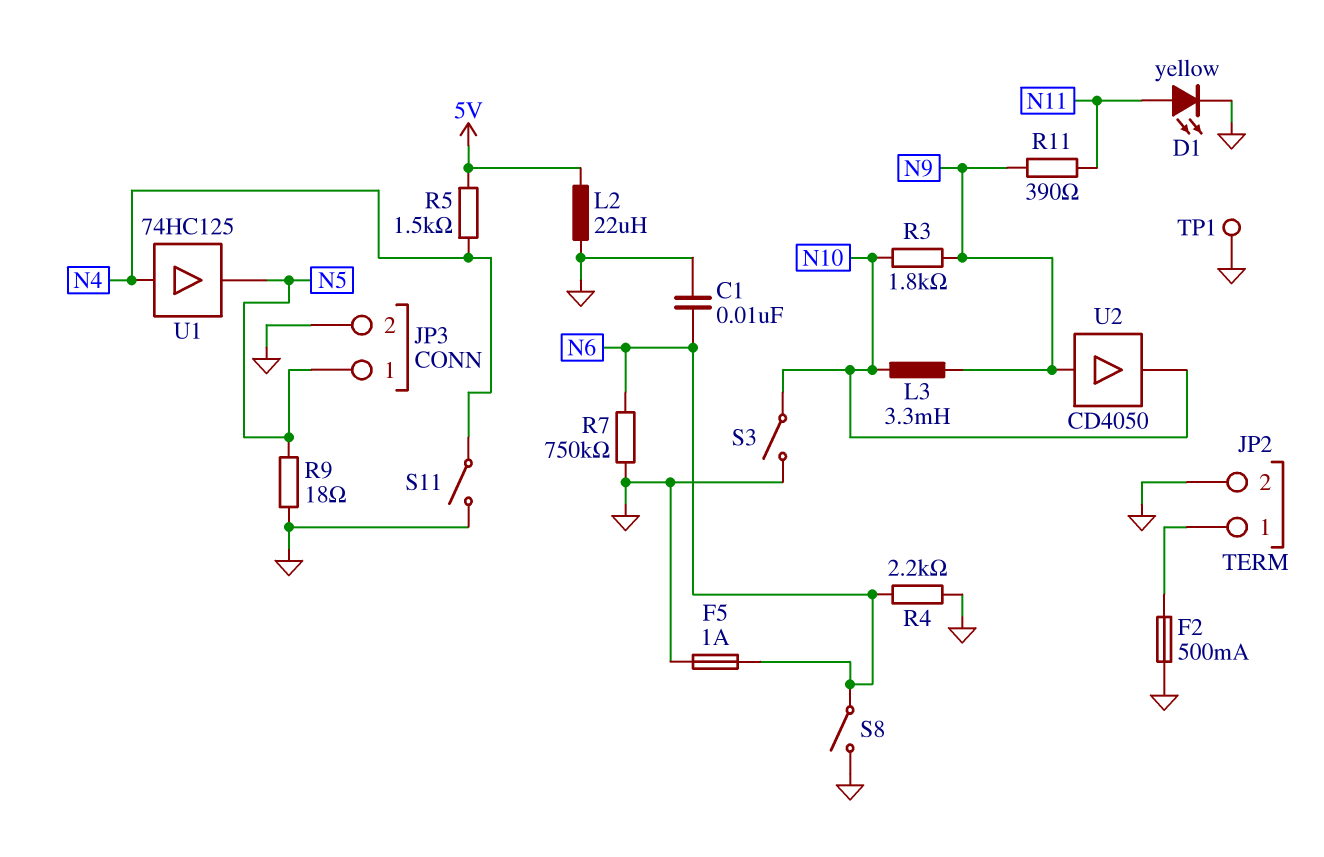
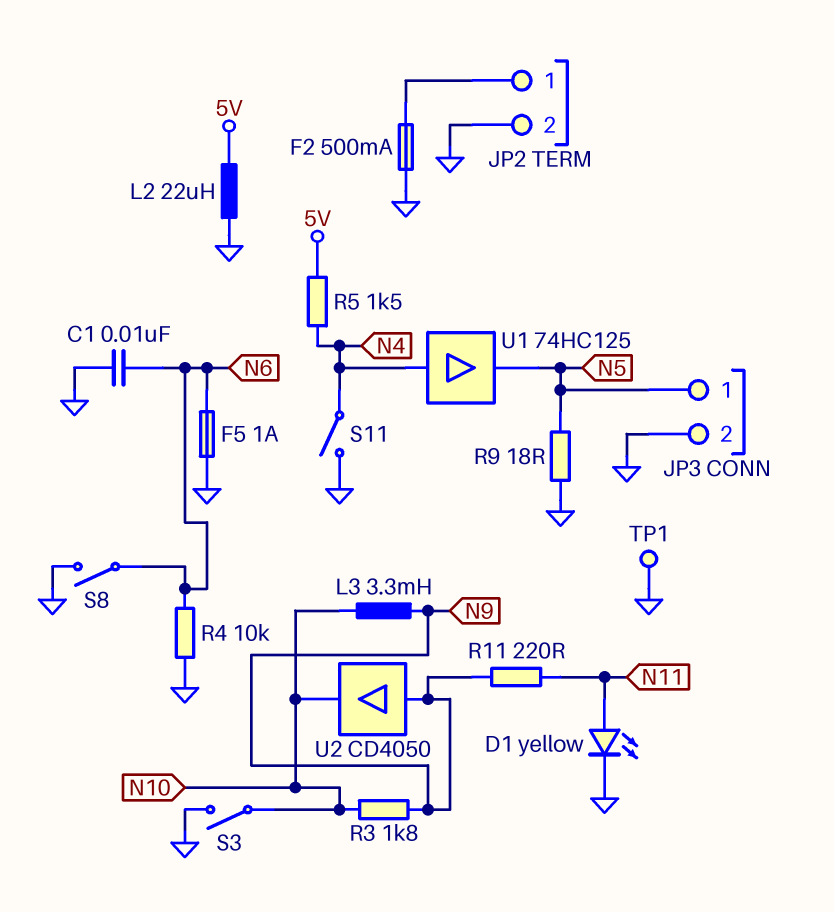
R4: 2.2k (GND, N6) -> 10k (GND, N6)
R7: 750k (GND, N6) -> none
R11: 390 (N9, N11) -> 220 (N9, N11)

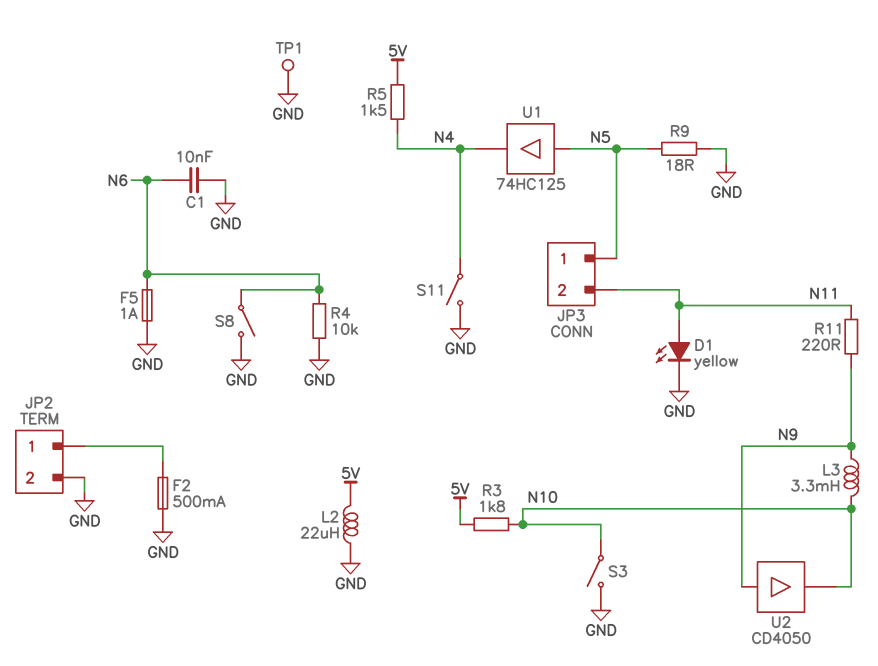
JP3 pin 2: GND -> N11
R3: 1.8k (N9, N10) -> 1.8k (5V, N10)
U1: buffer 74HC125 (in N4, out N5) -> buffer 74HC125 (in N5, out N4)

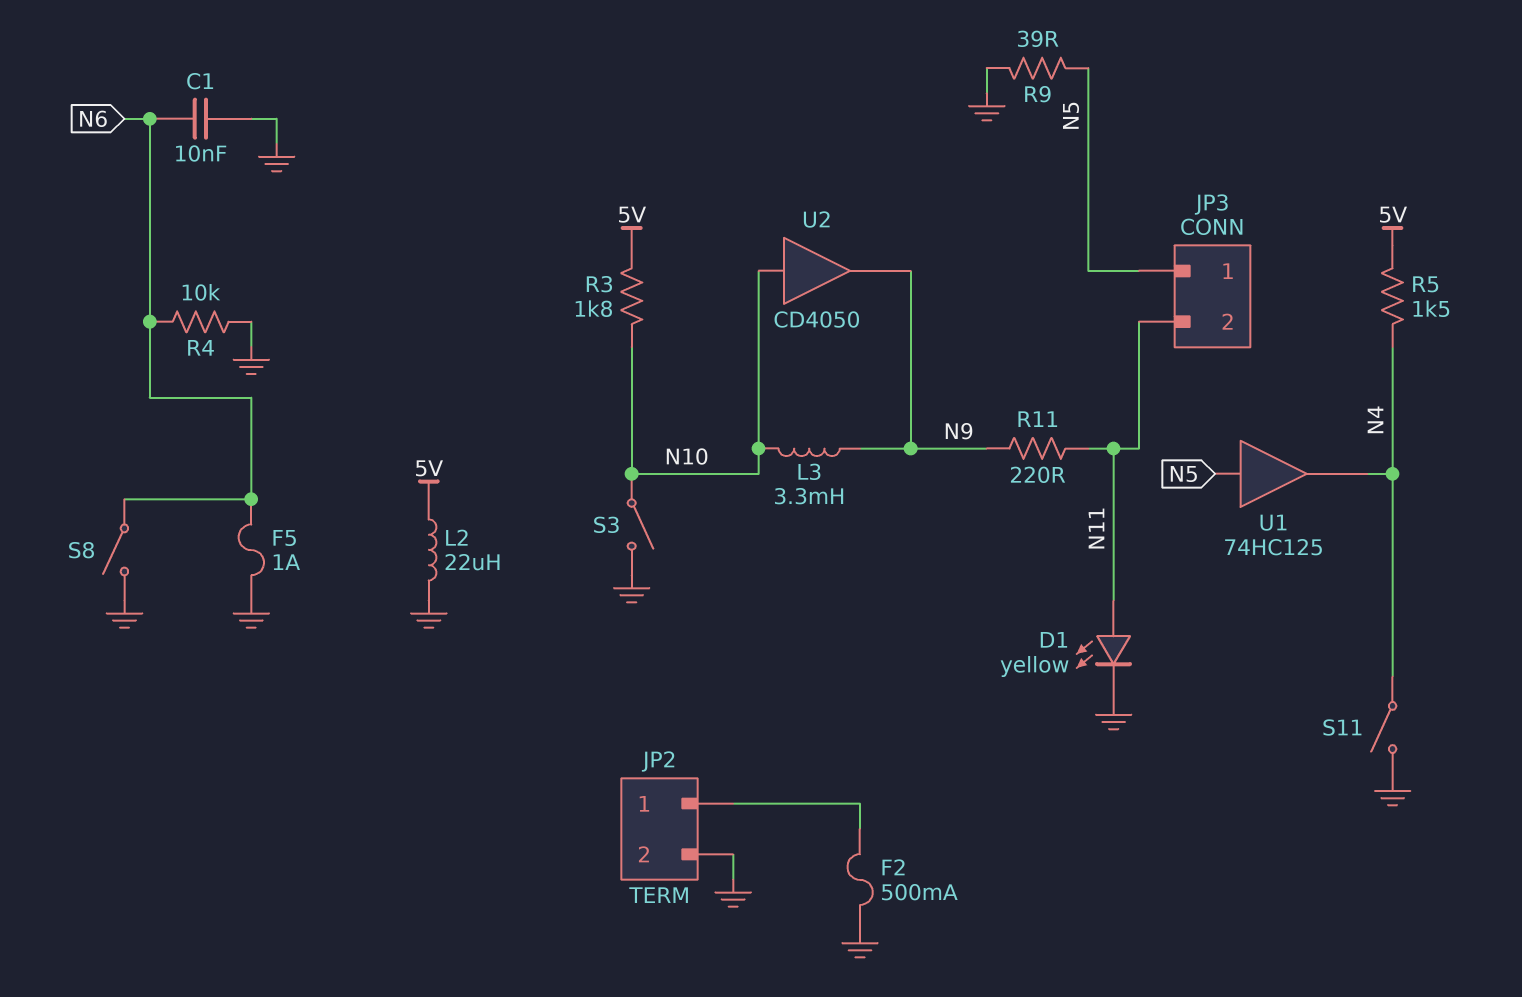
R9: 18 (GND, N5) -> 39 (GND, N5)
TP1: test point (GND) -> none
U2: buffer CD4050 (in N9, out N10) -> buffer CD4050 (in N10, out N9)

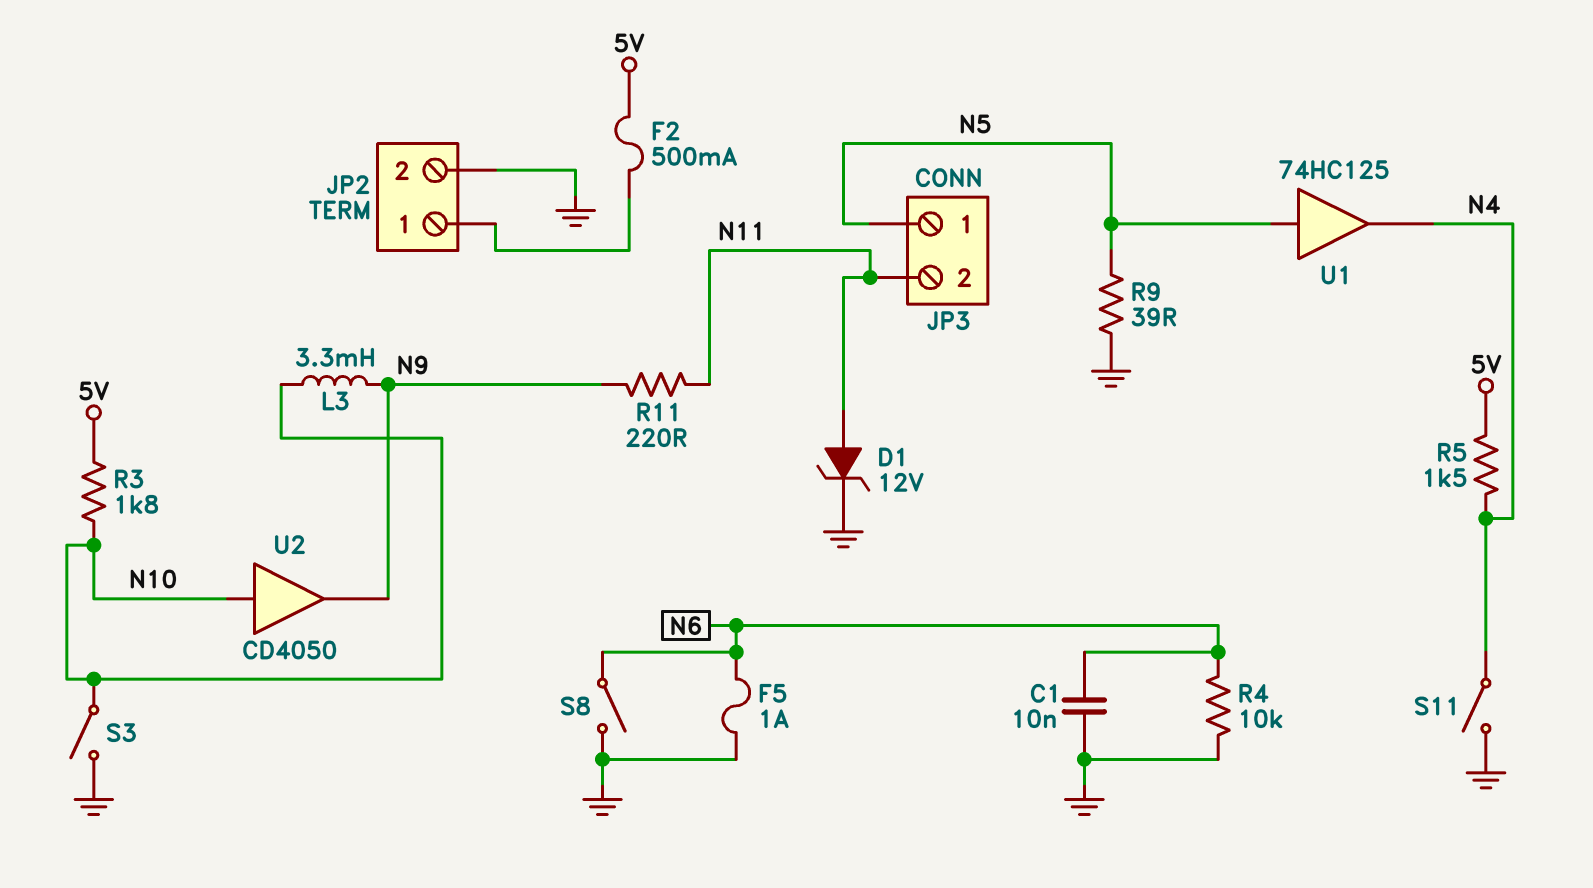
D1: LED yellow (A N11, K GND) -> zener 12V (A N11, K GND)
F2: 500mA (GND, JP2/1) -> 500mA (5V, JP2/1)
L2: 22uH (5V, GND) -> none

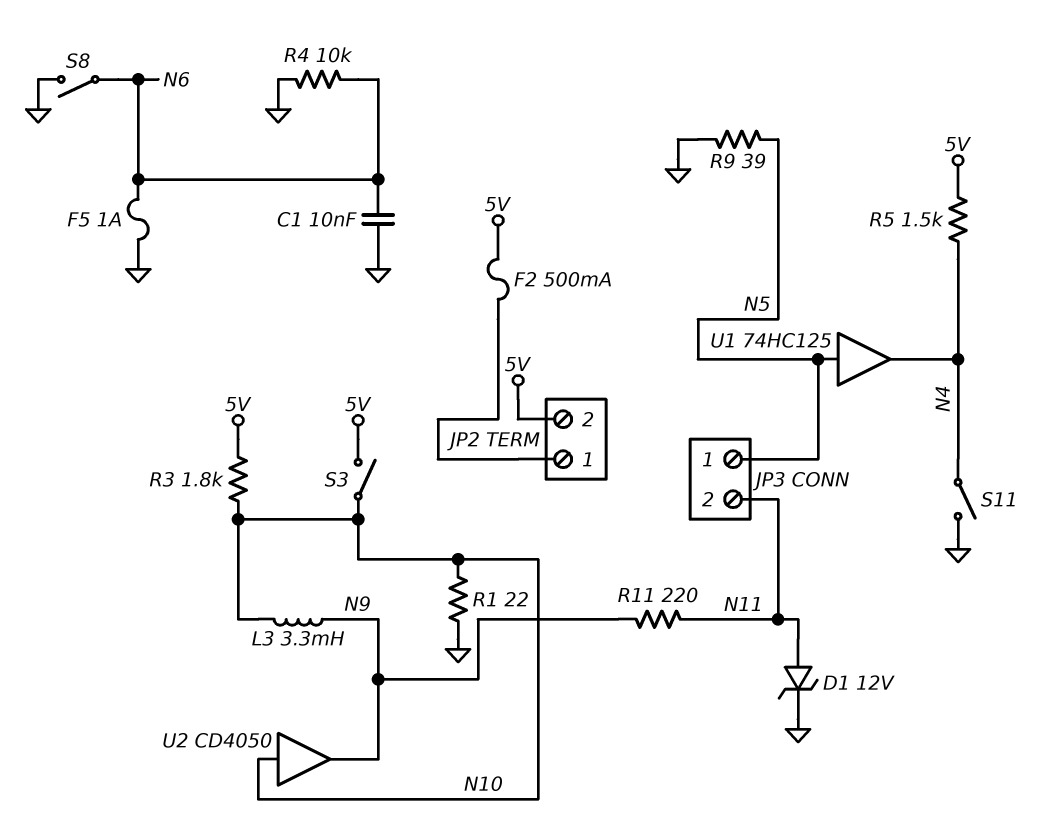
JP2 pin 2: GND -> 5V
R1: none -> 22 (GND, N10)
S3: switch (GND, N10) -> switch (5V, N10)

